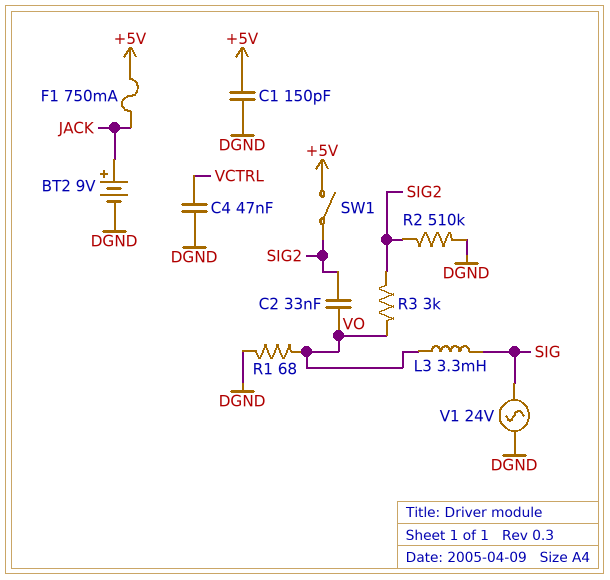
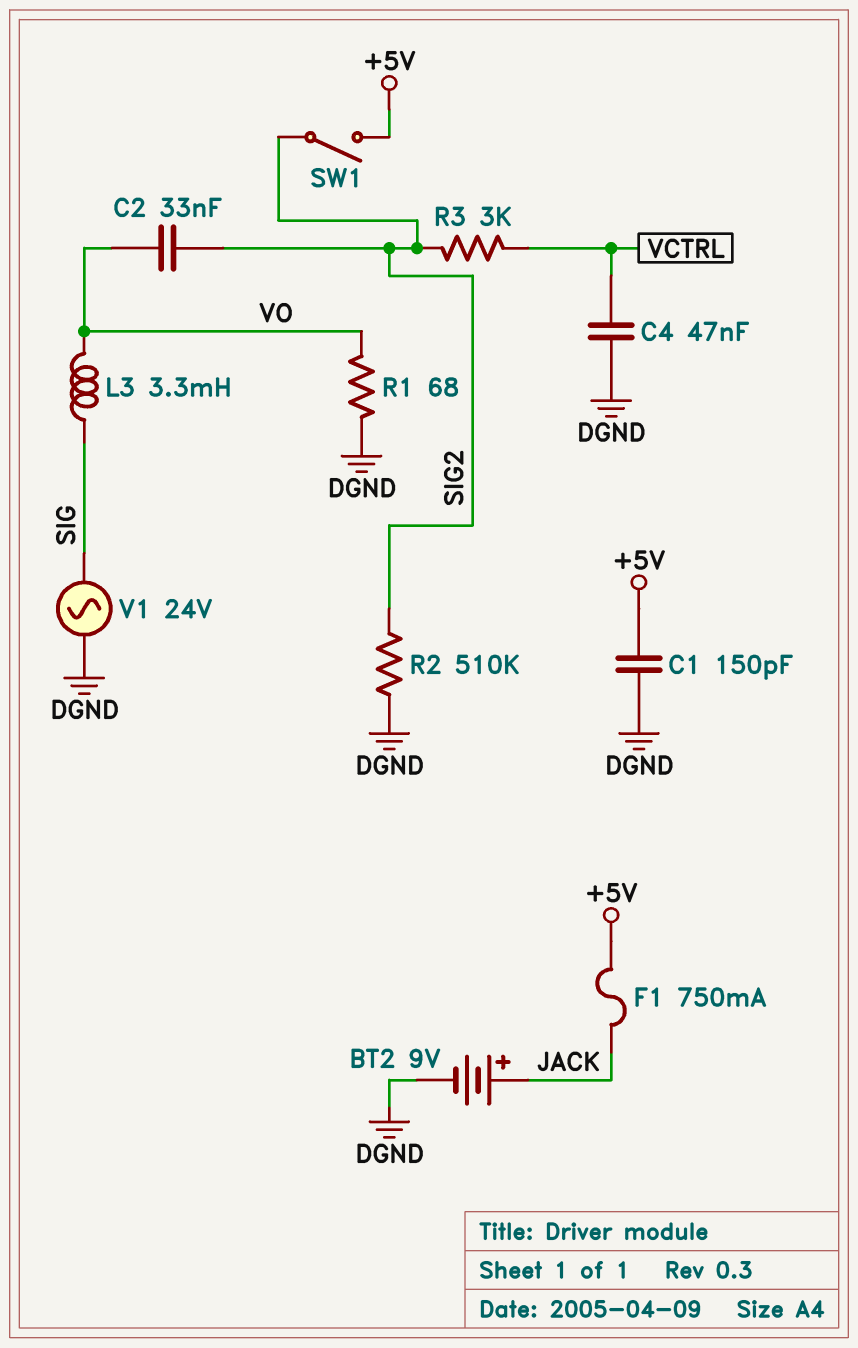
R3: 3k (SIG2, VO) -> 3k (SIG2, VCTRL)

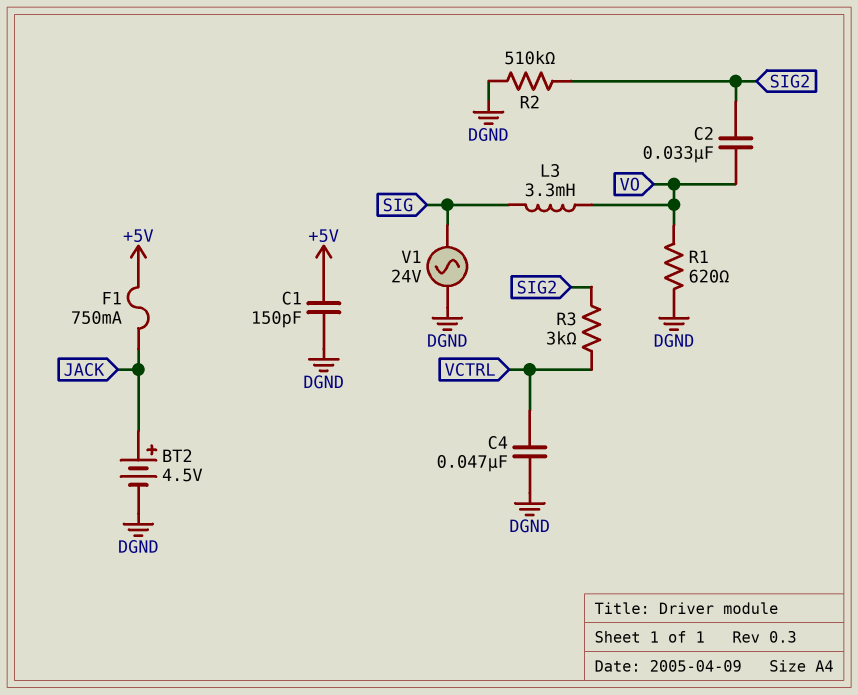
BT2: 9V (plus JACK, minus DGND) -> 4.5V (plus JACK, minus DGND)
R1: 68 (DGND, VO) -> 620 (DGND, VO)
SW1: switch (+5V, SIG2) -> none

